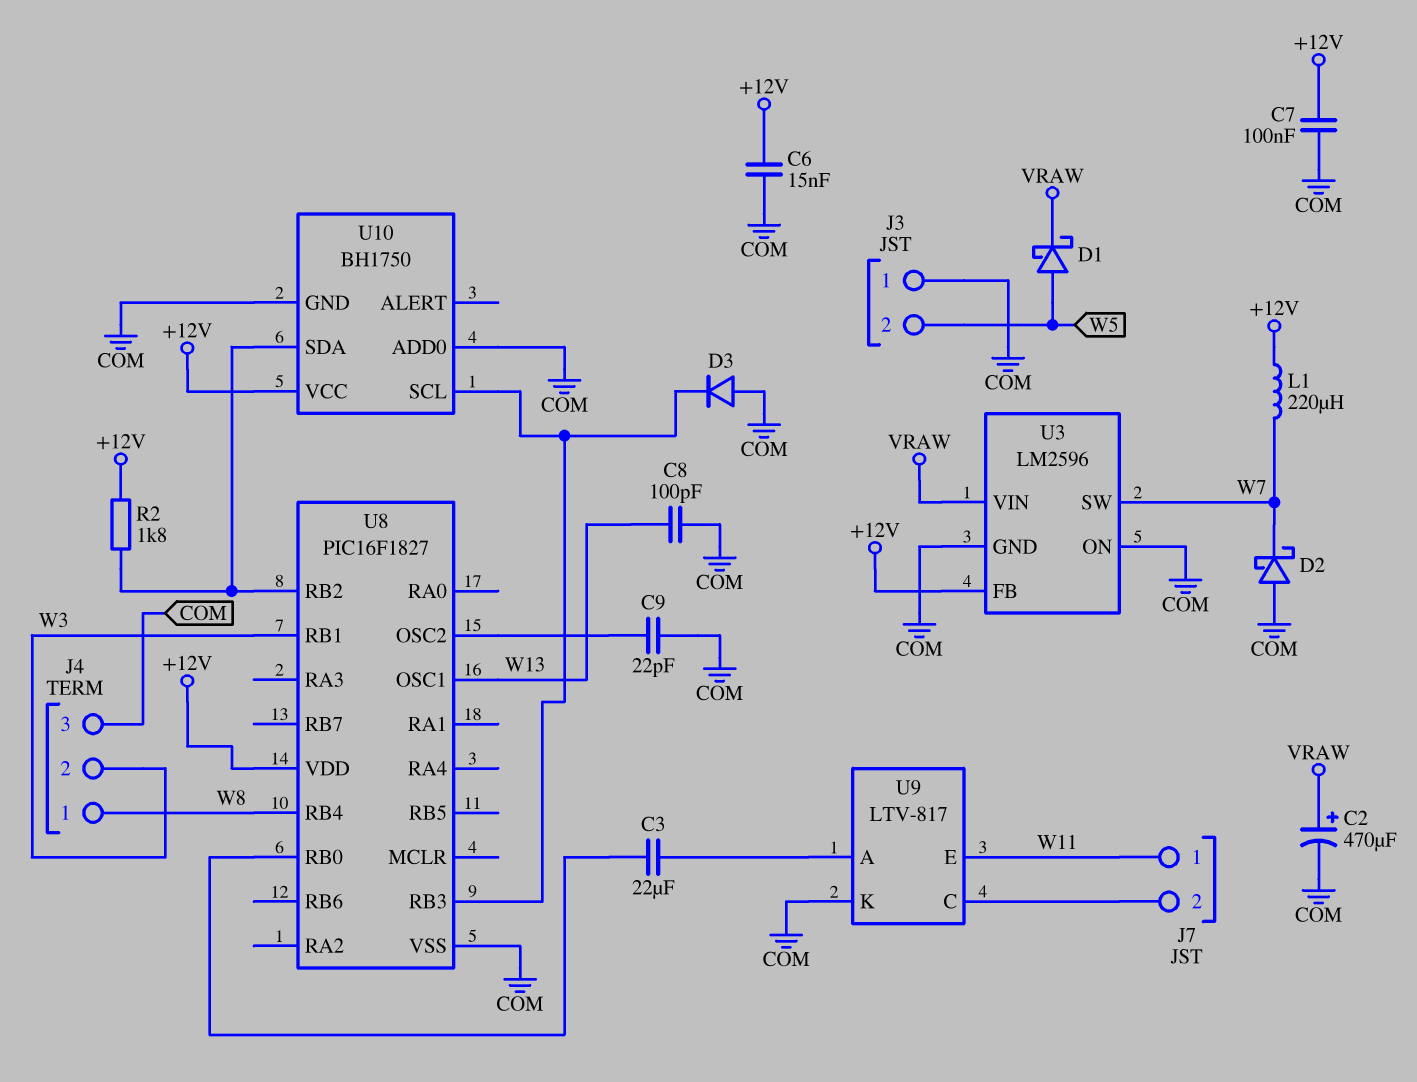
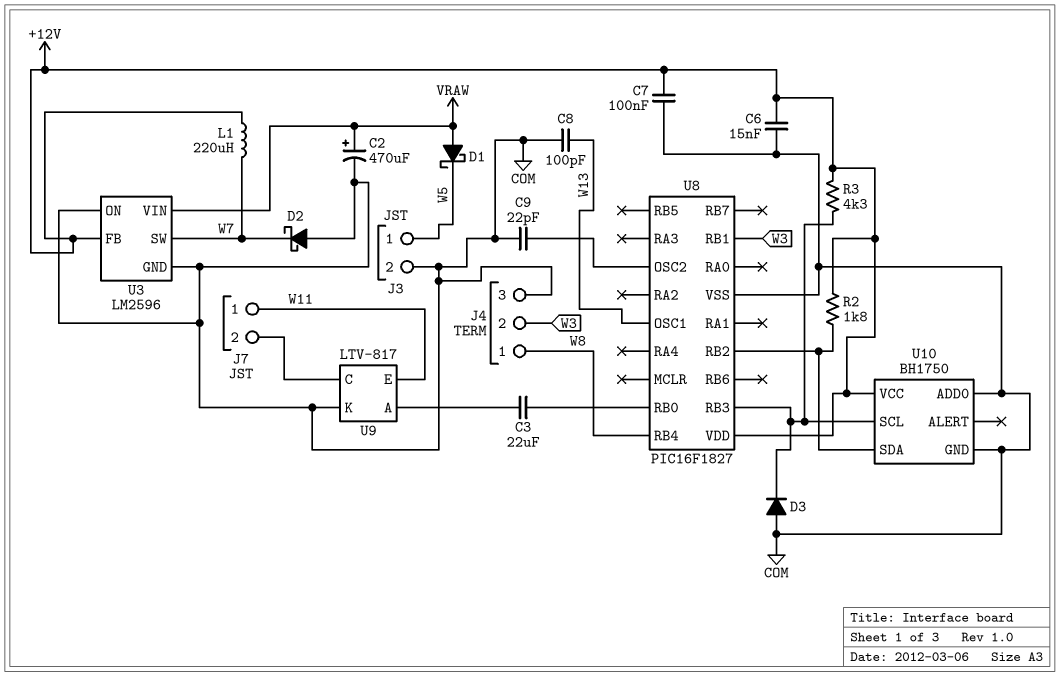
D1: schottky (A W5, K VRAW) -> schottky (A VRAW, K W5)
J3 pin 1: COM -> W5
J3 pin 2: W5 -> COM
R3: none -> 4.3k (+12V, U8/RB3)

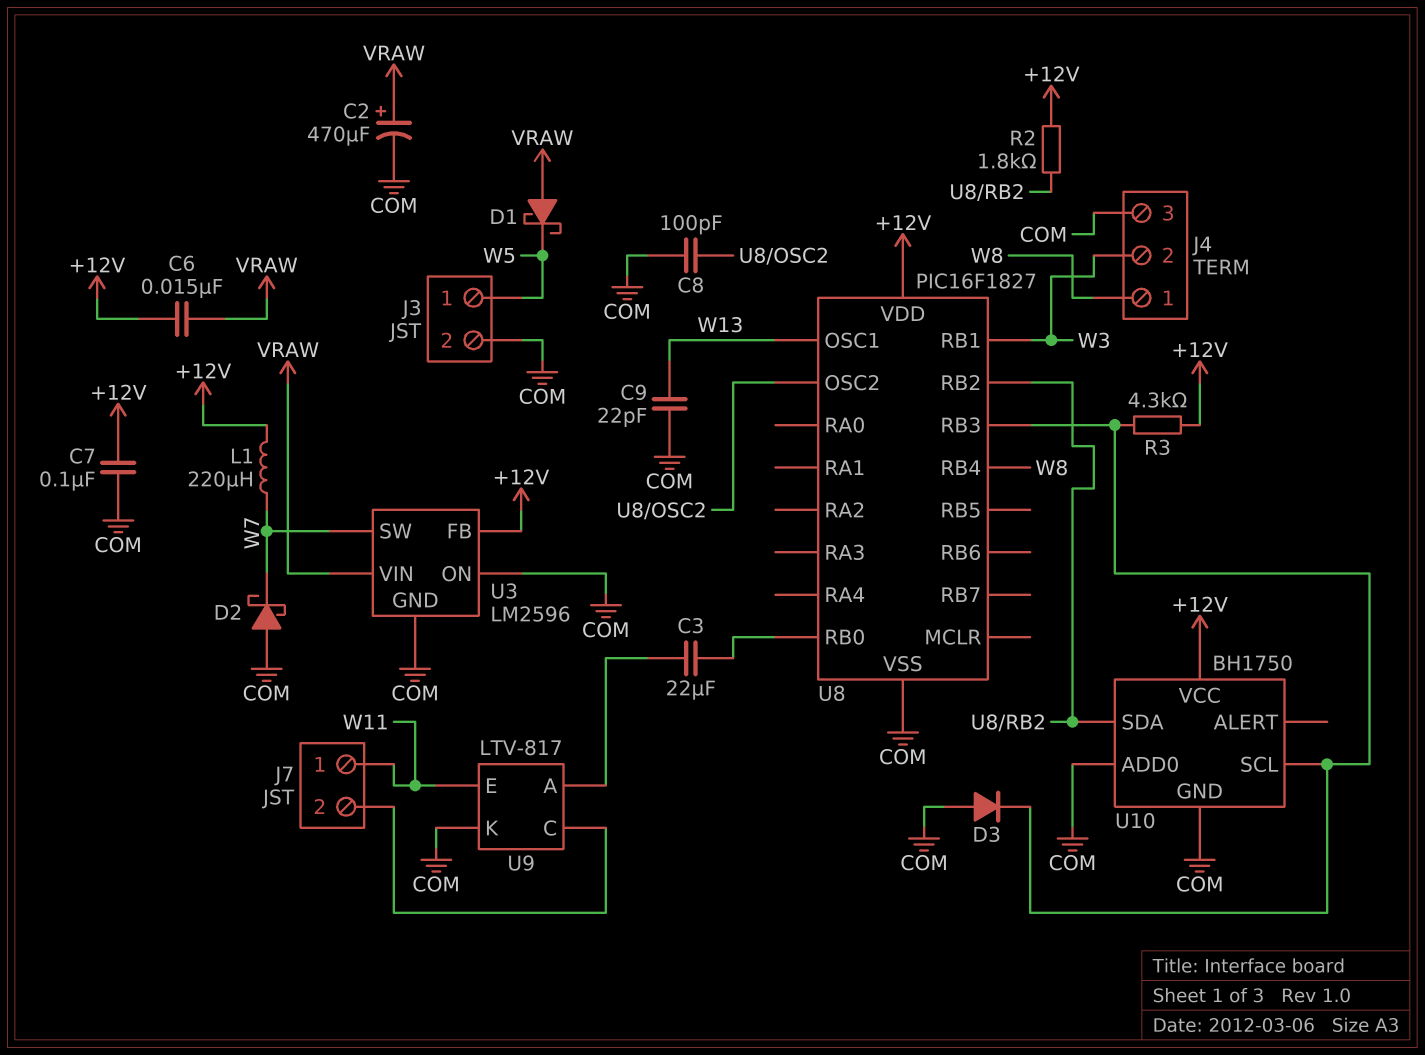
C6: 15nF (+12V, COM) -> 15nF (+12V, VRAW)
C8: 100pF (COM, W13) -> 100pF (COM, U8/OSC2)
C9: 22pF (COM, U8/OSC2) -> 22pF (COM, W13)

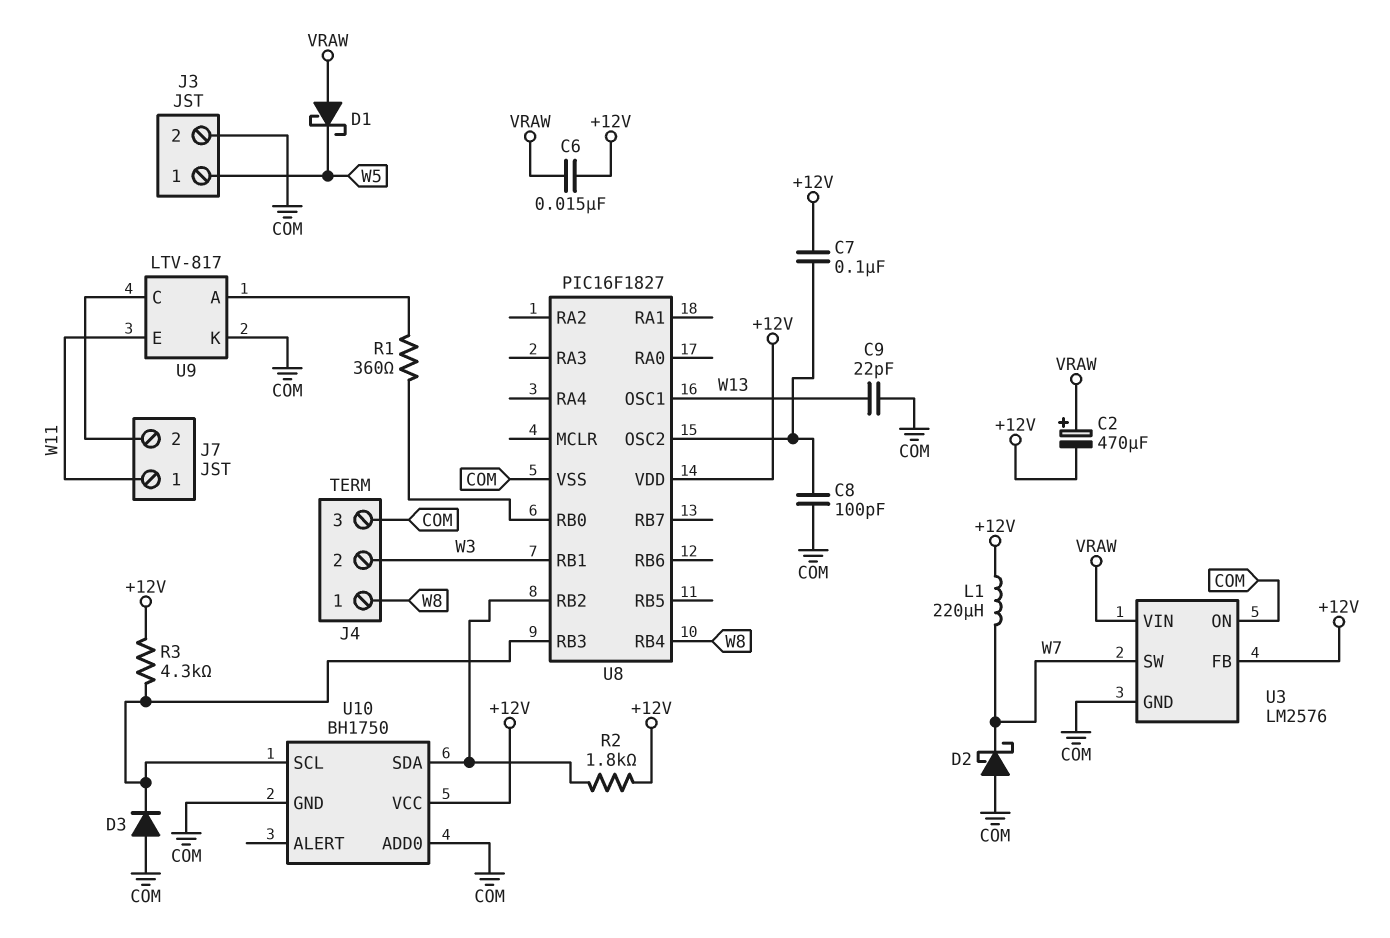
C2: 470uF (plus VRAW, minus COM) -> 470uF (plus VRAW, minus +12V)
C3: 22uF (U8/RB0, U9/A) -> none
C7: 100nF (+12V, COM) -> 100nF (+12V, U8/OSC2)
R1: none -> 360 (U8/RB0, U9/A)
U3: LM2596 -> LM2576

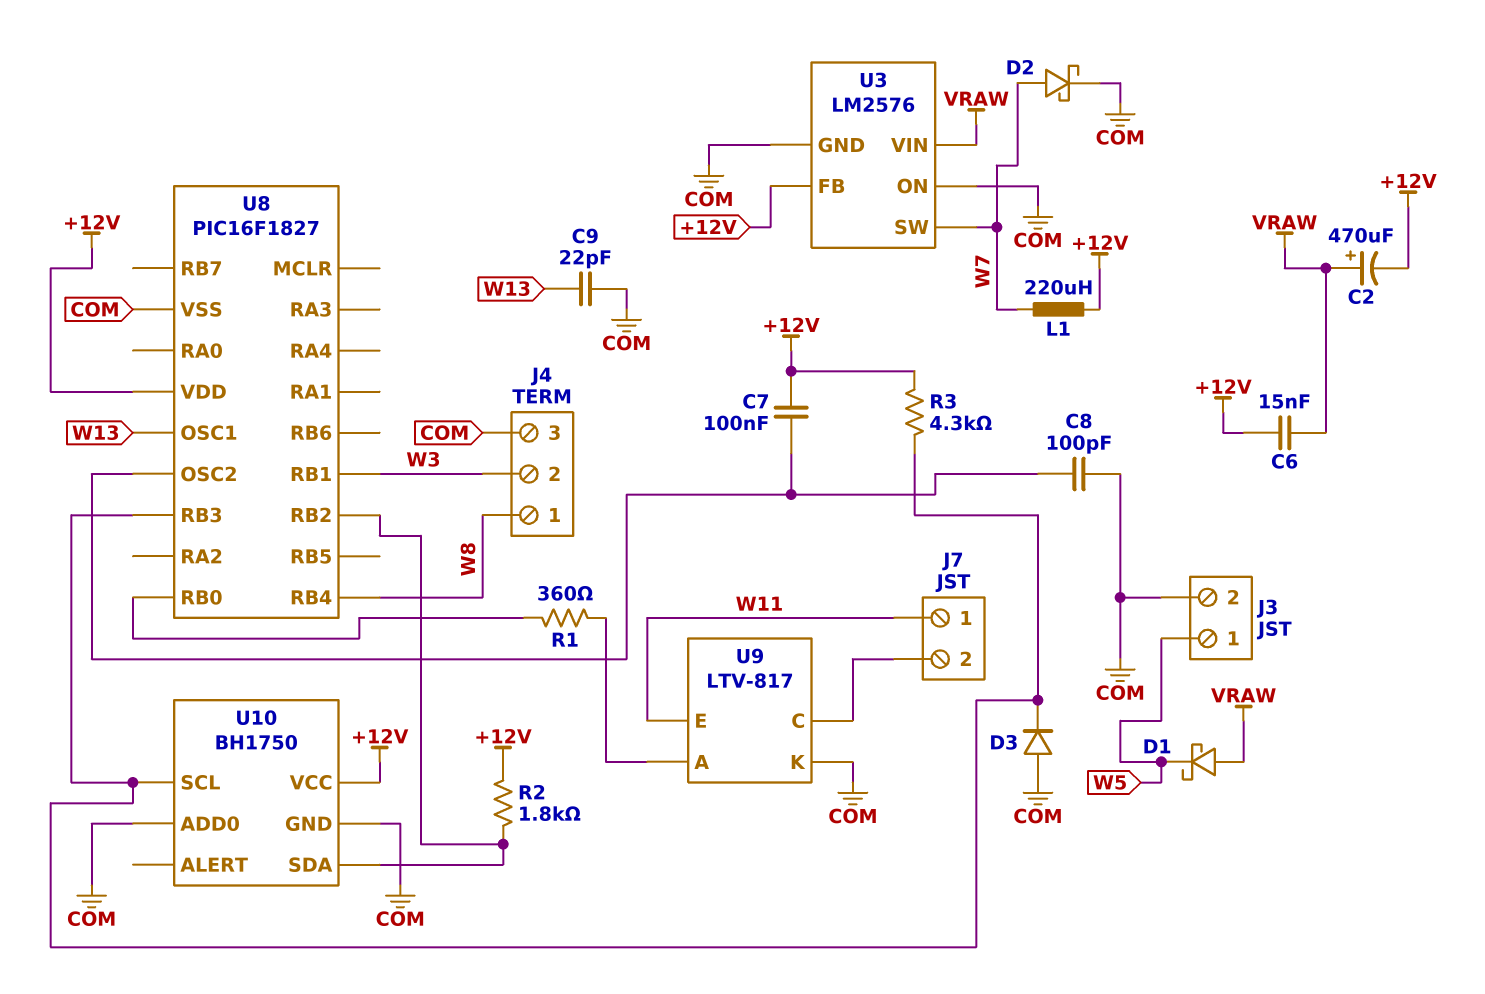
D2: schottky (A COM, K W7) -> schottky (A W7, K COM)

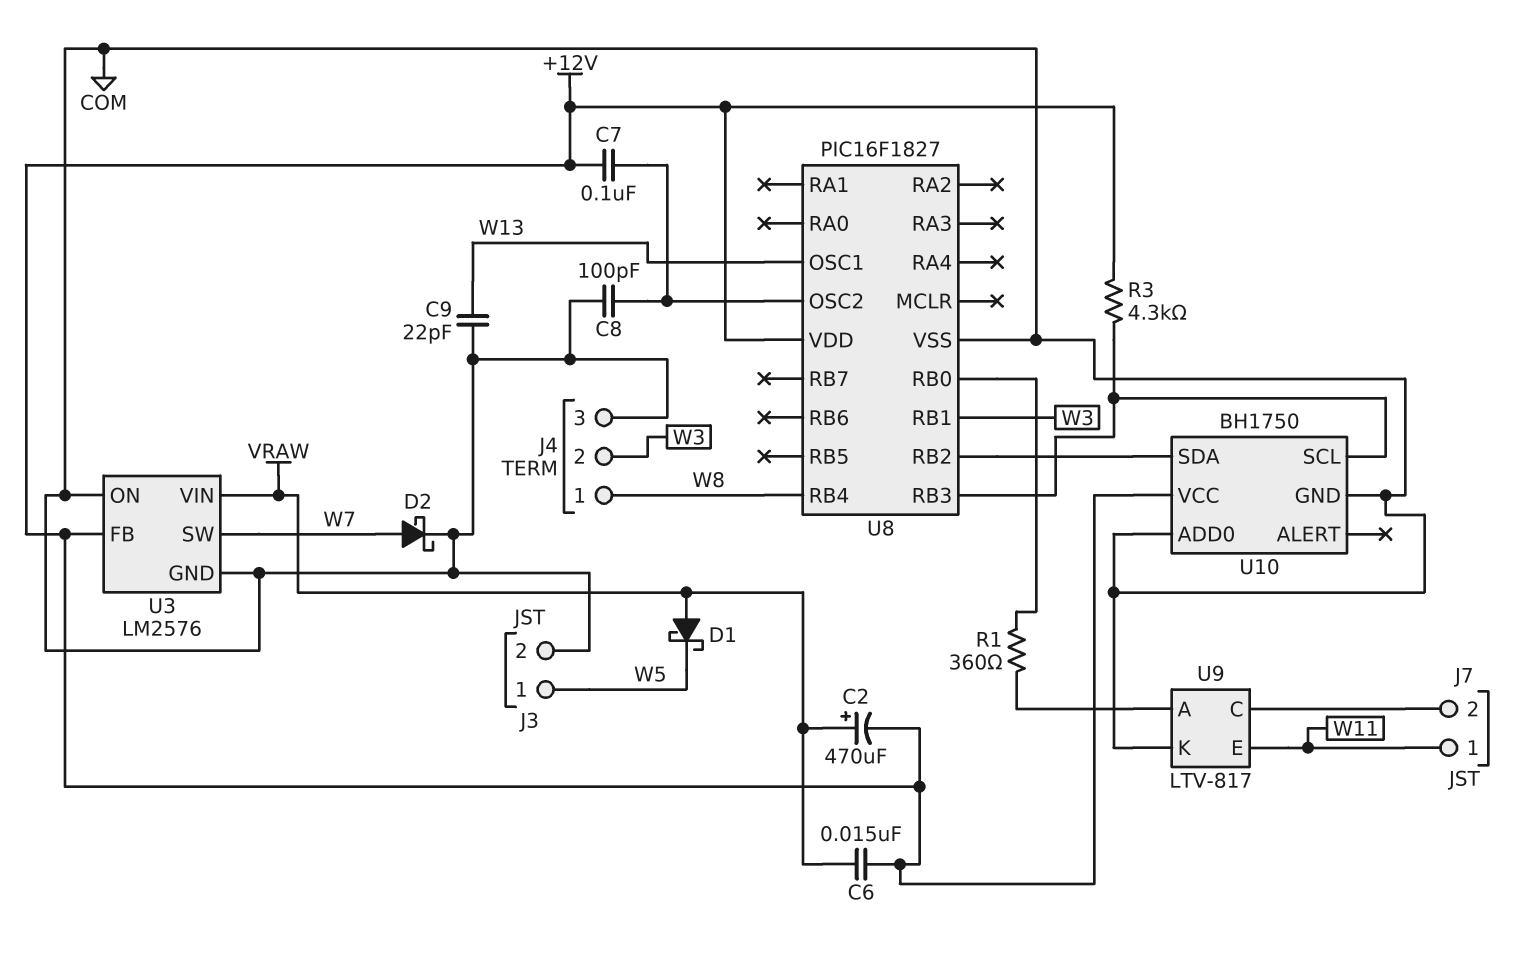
D3: diode (A COM, K U8/RB3) -> none
L1: 220uH (+12V, W7) -> none
R2: 1.8k (+12V, U8/RB2) -> none

